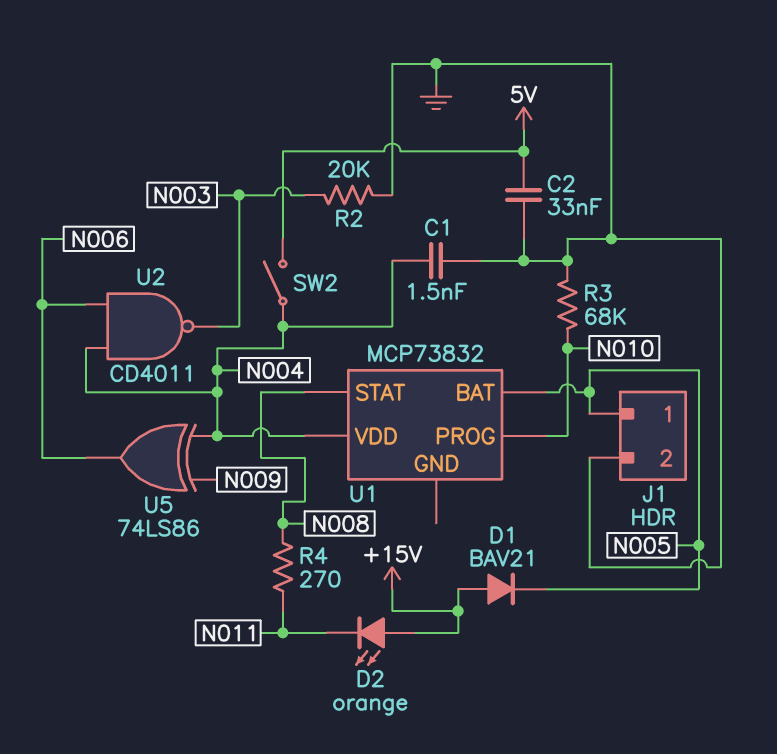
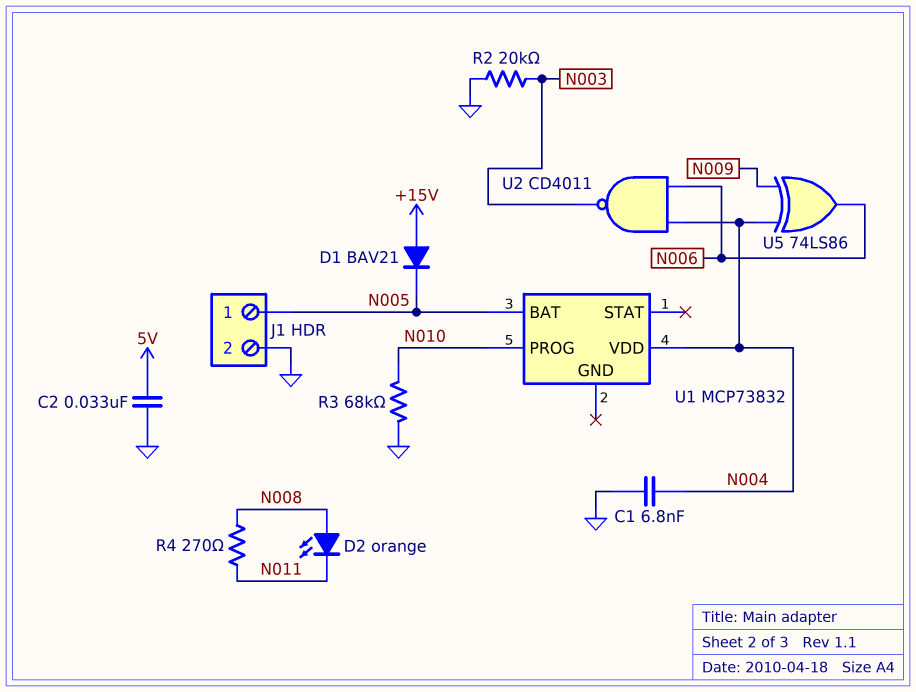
C1: 1.5nF (GND, N004) -> 6.8nF (GND, N004)
D2: LED orange (A +15V, K N011) -> LED orange (A N008, K N011)
SW2: switch (5V, N004) -> none
U1 pin STAT: N008 -> none

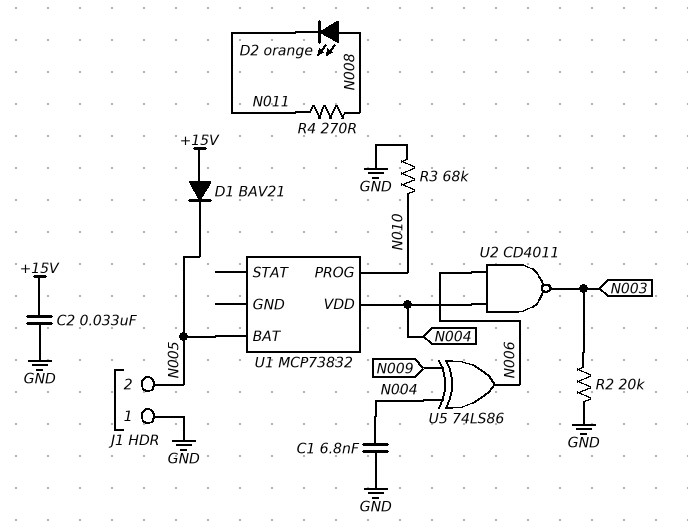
C2: 33nF (5V, GND) -> 33nF (+15V, GND)
J1 pin 1: N005 -> GND
J1 pin 2: GND -> N005

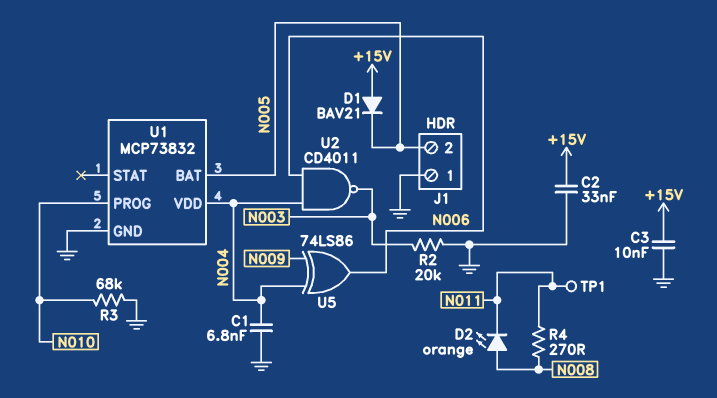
C3: none -> 10nF (+15V, GND)
TP1: none -> test point (N011)
U1 pin GND: none -> GND

